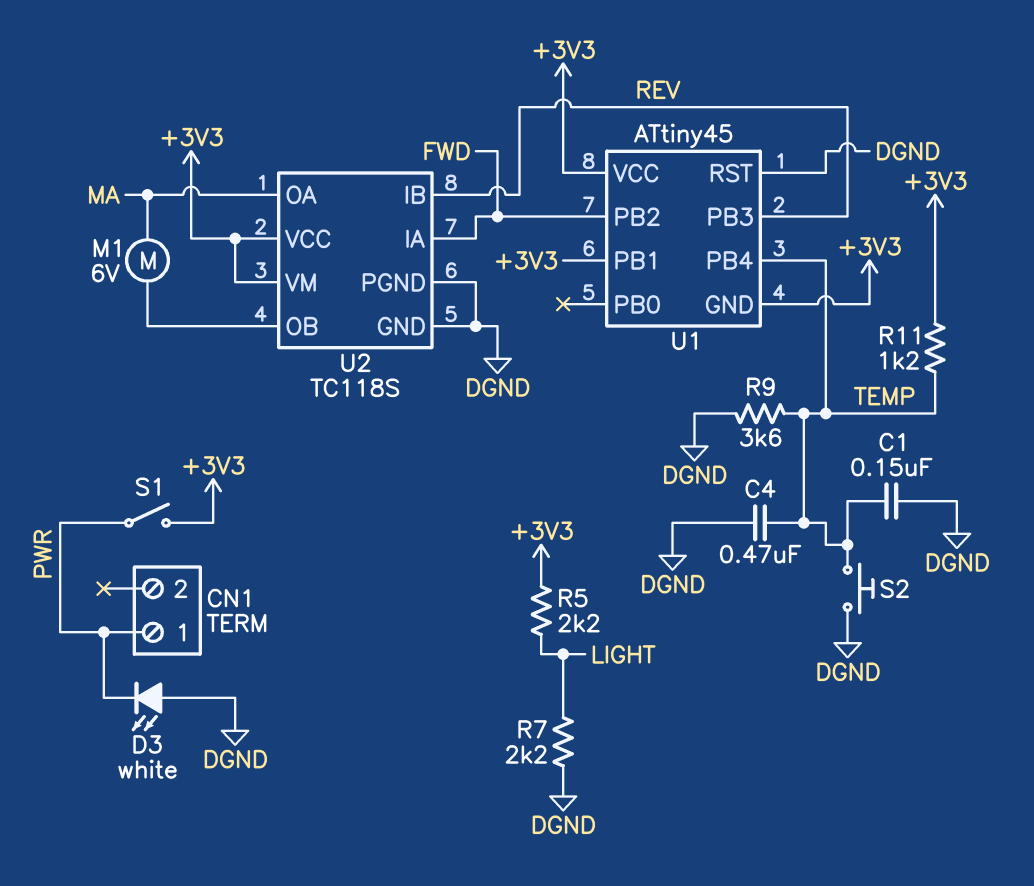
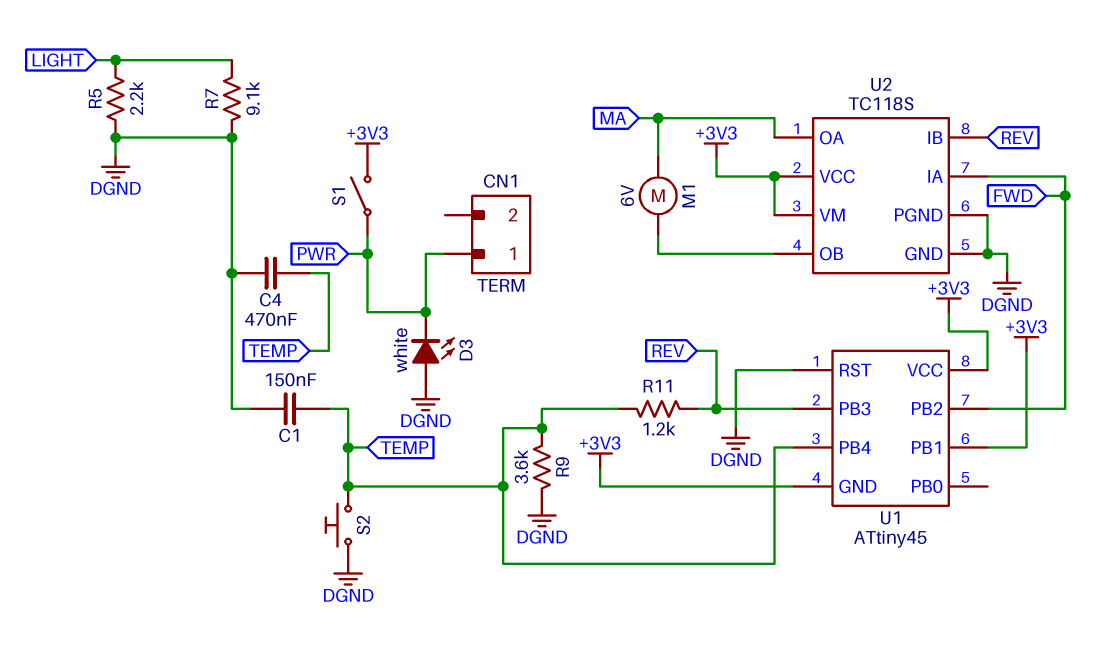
R5: 2.2k (+3V3, LIGHT) -> 2.2k (DGND, LIGHT)
R7: 2.2k (DGND, LIGHT) -> 9.1k (DGND, LIGHT)
R11: 1.2k (+3V3, TEMP) -> 1.2k (REV, TEMP)

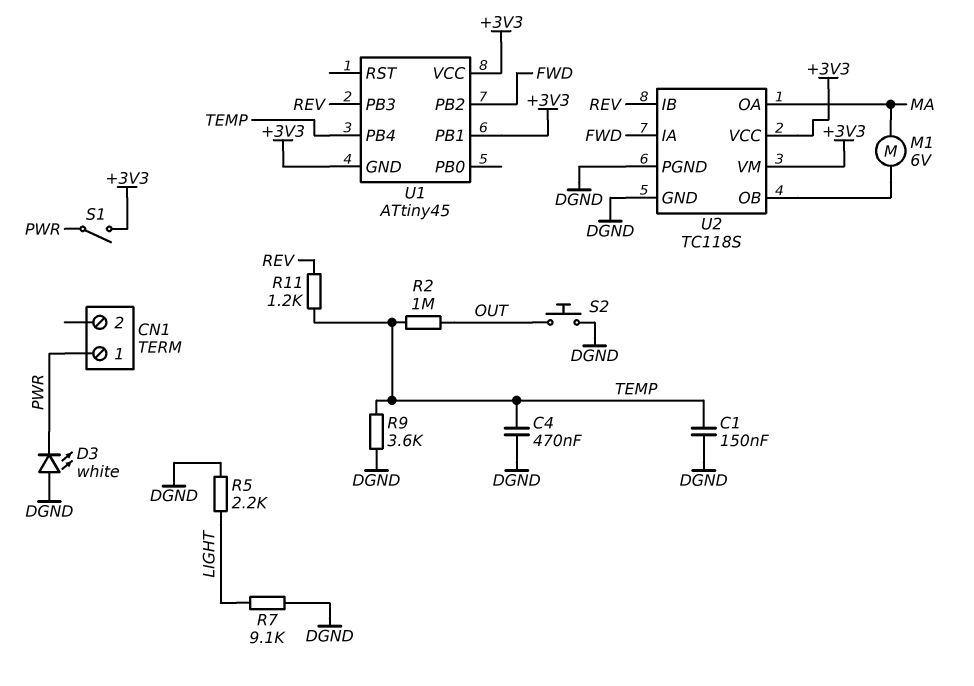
R2: none -> 1M (OUT, TEMP)
S2: button (DGND, TEMP) -> button (DGND, OUT)
U1 pin RST: DGND -> none

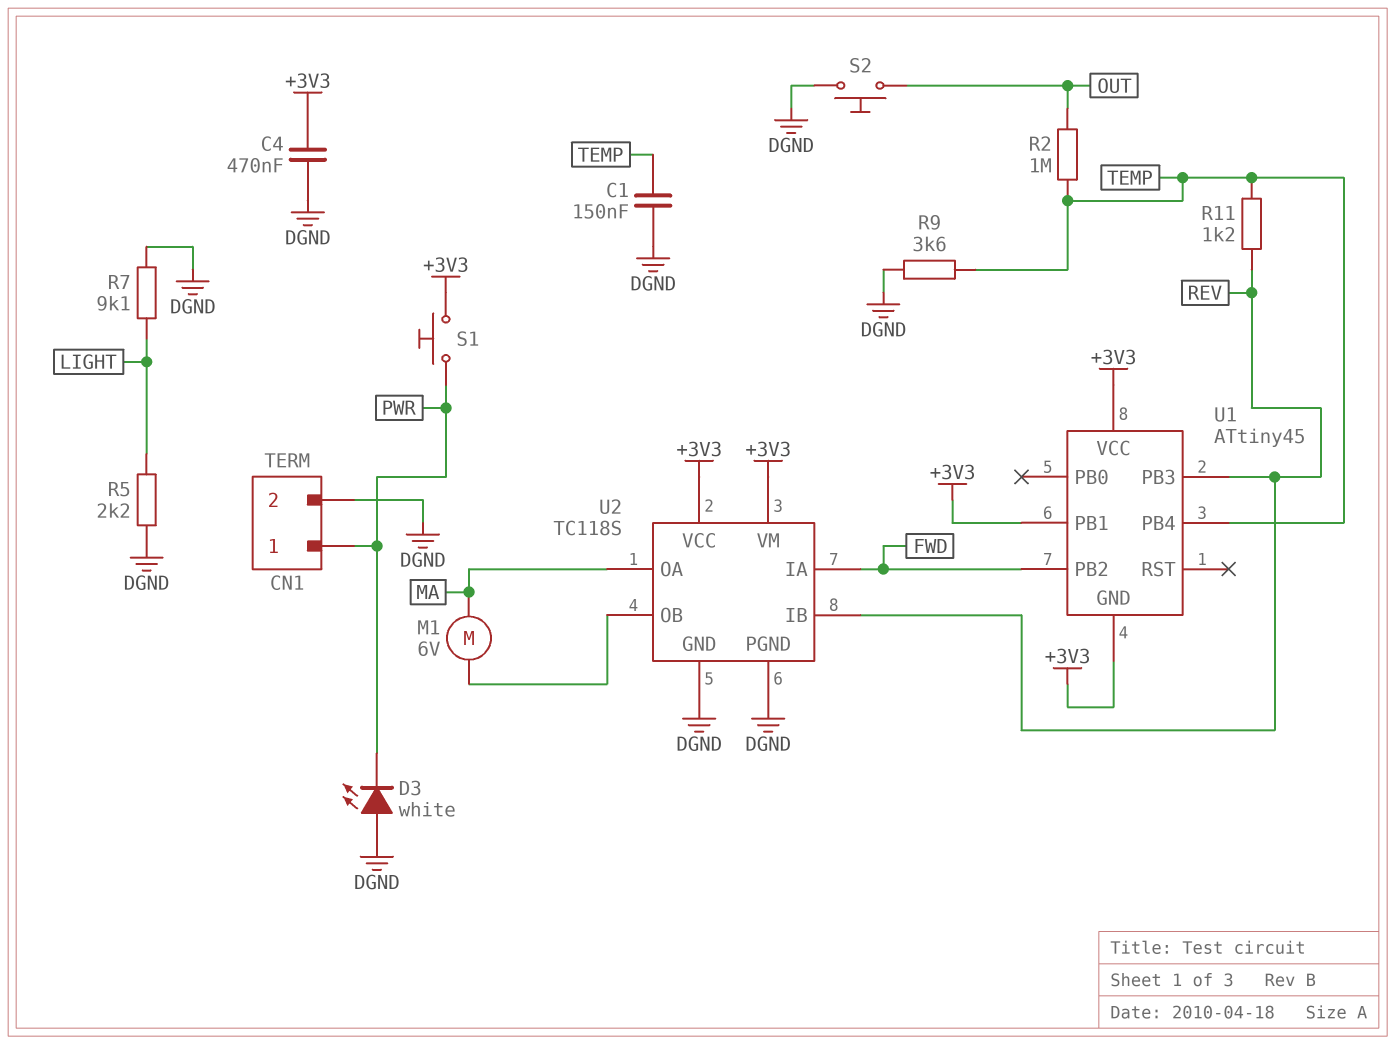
C4: 470nF (DGND, TEMP) -> 470nF (+3V3, DGND)
CN1 pin 2: none -> DGND
S1: switch (+3V3, PWR) -> button (+3V3, PWR)

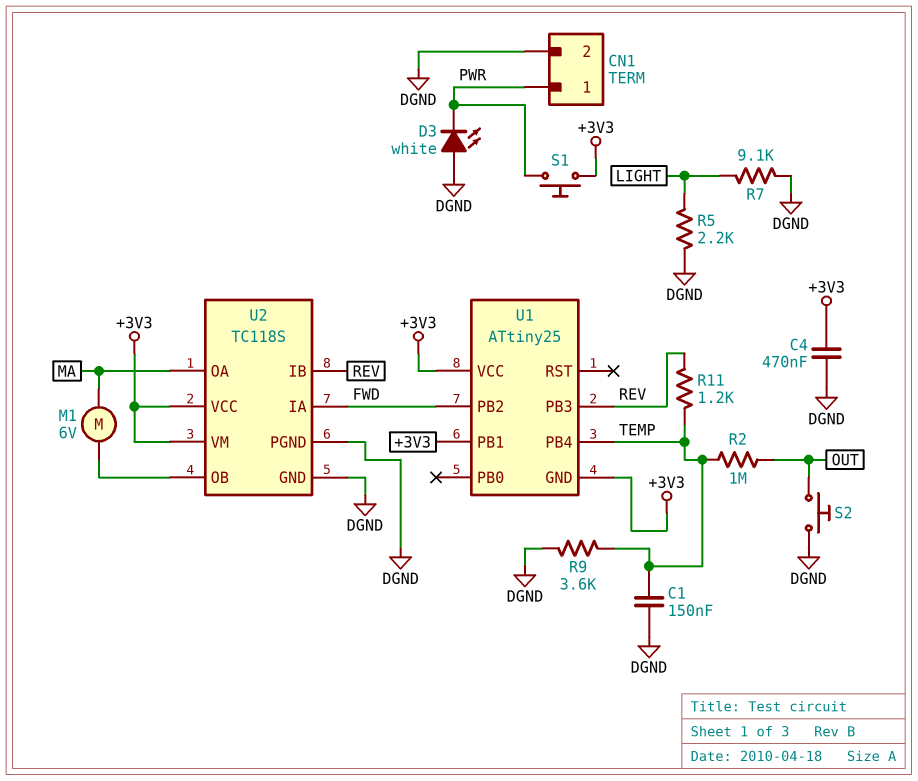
U1: ATtiny45 -> ATtiny25

